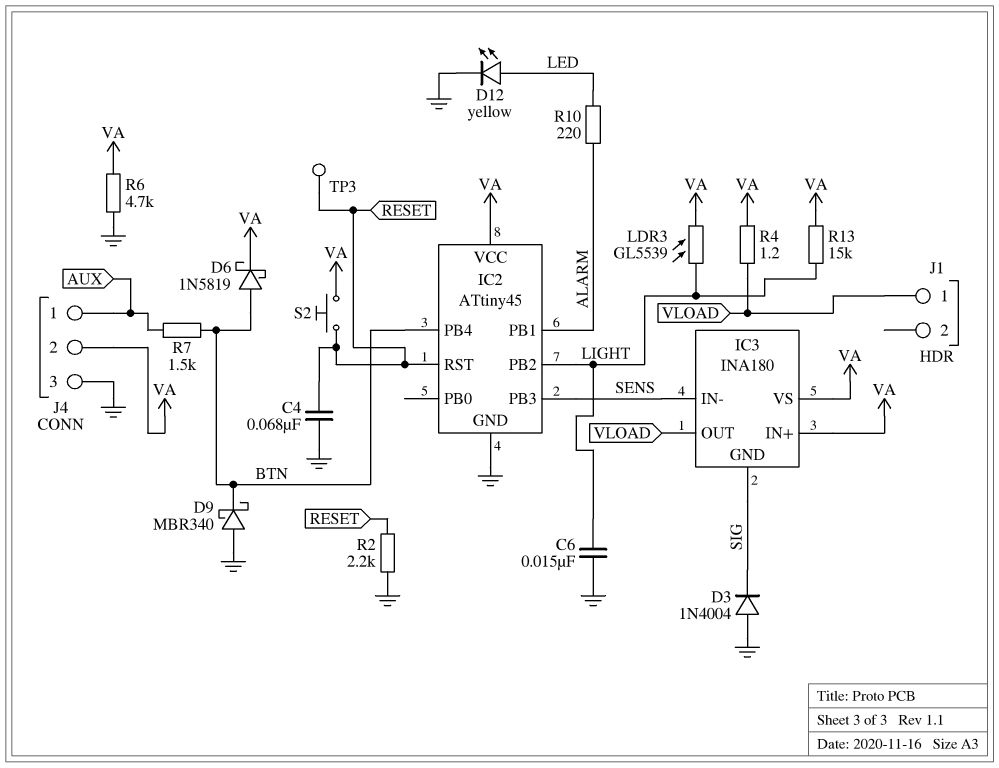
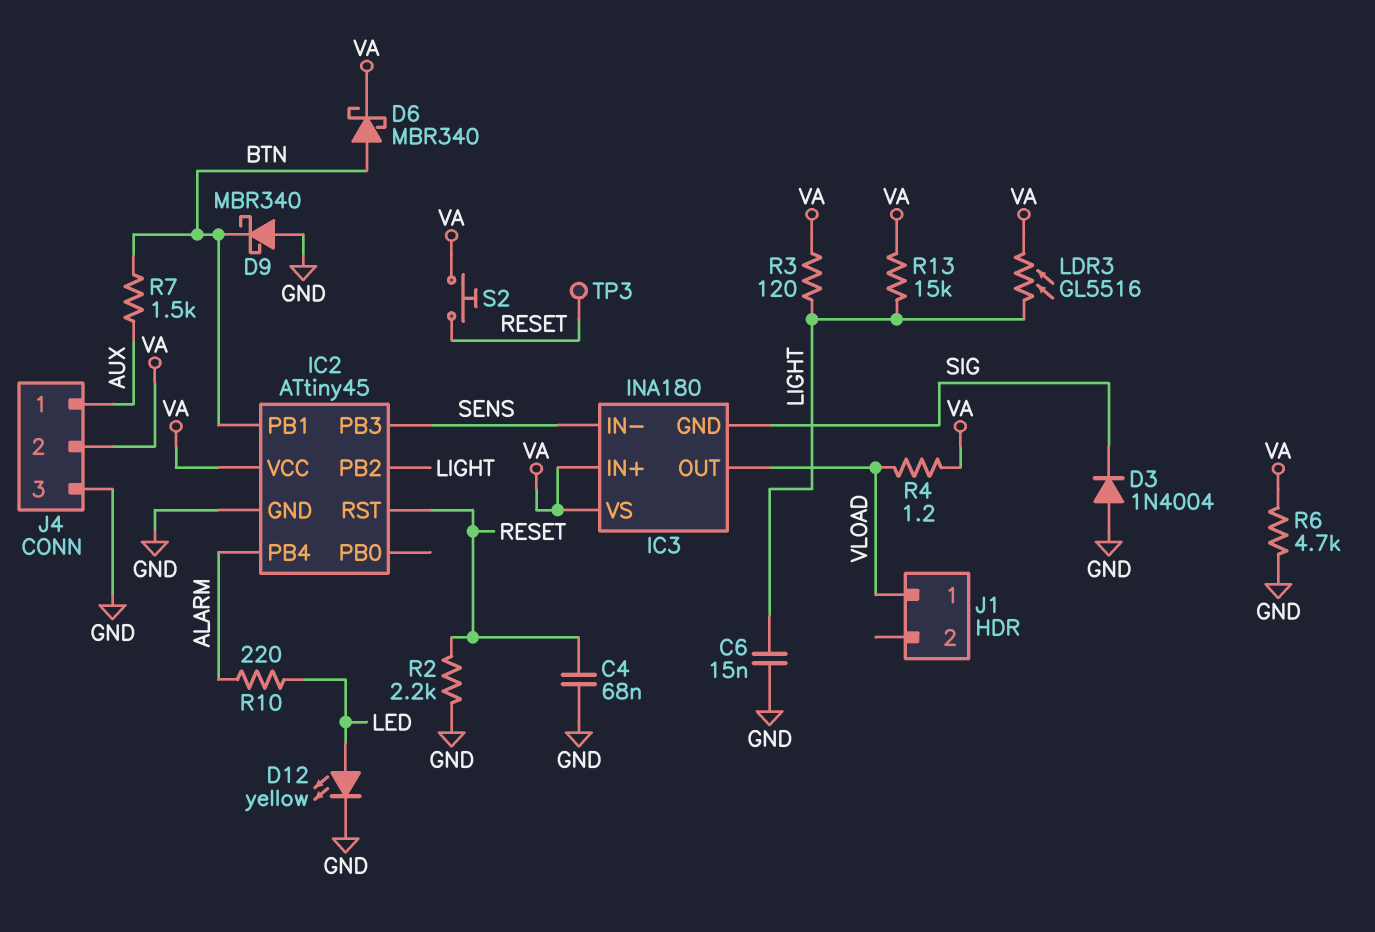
D6: schottky 1N5819 (A BTN, K VA) -> schottky MBR340 (A BTN, K VA)
IC2 pin PB1: ALARM -> BTN
IC2 pin PB4: BTN -> ALARM
LDR3: GL5539 (LIGHT, VA) -> GL5516 (LIGHT, VA)
R3: none -> 120 (LIGHT, VA)

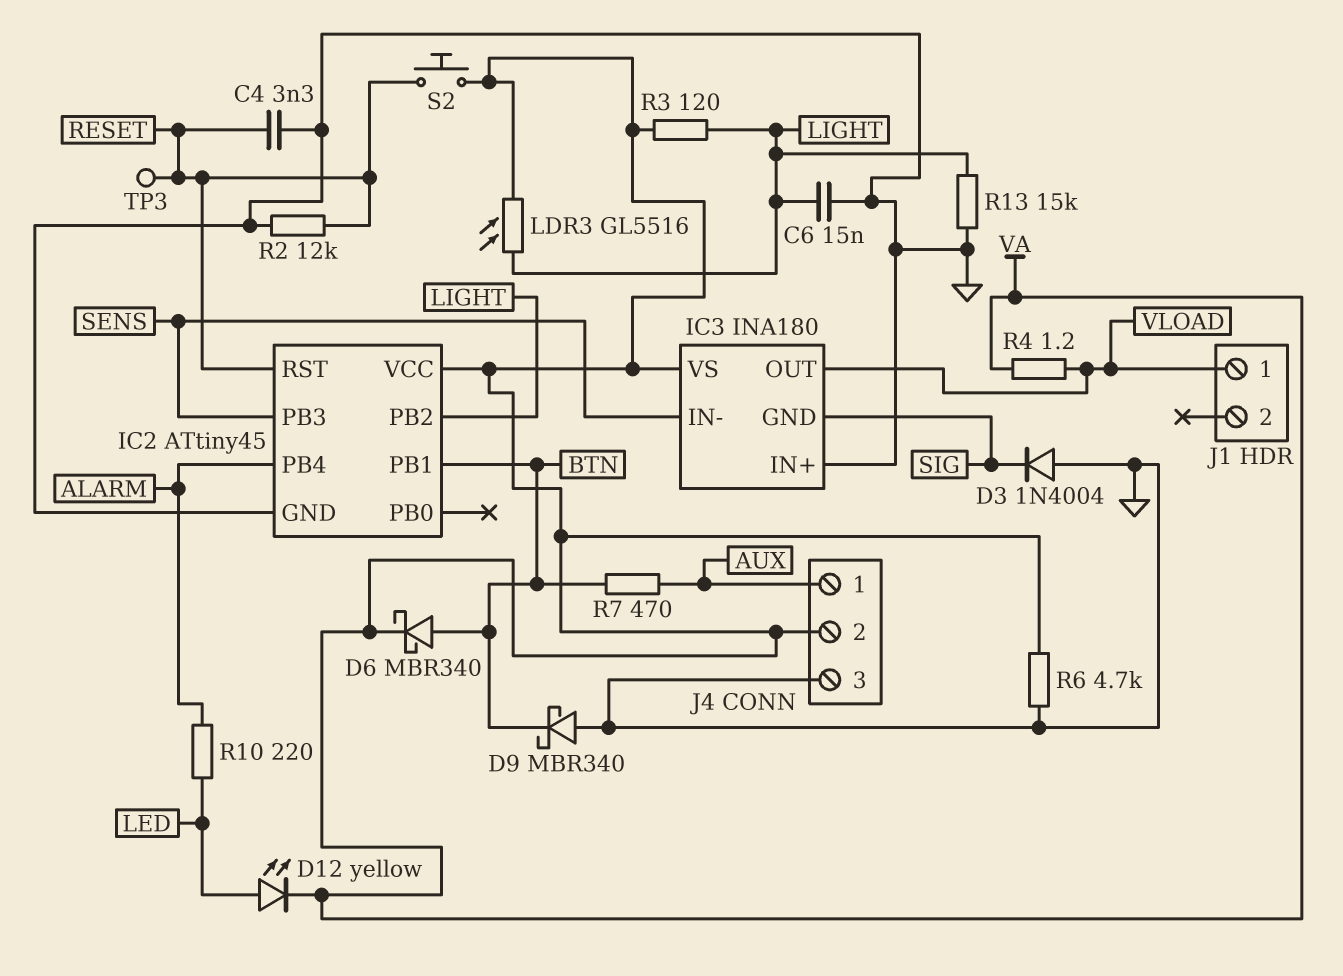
C4: 68nF (GND, RESET) -> 3.3nF (GND, RESET)
D12: LED yellow (A LED, K GND) -> LED yellow (A LED, K VA)
IC3 pin IN+: VA -> GND
R2: 2.2k (GND, RESET) -> 12k (GND, RESET)
R7: 1.5k (AUX, BTN) -> 470 (AUX, BTN)
R13: 15k (LIGHT, VA) -> 15k (GND, LIGHT)

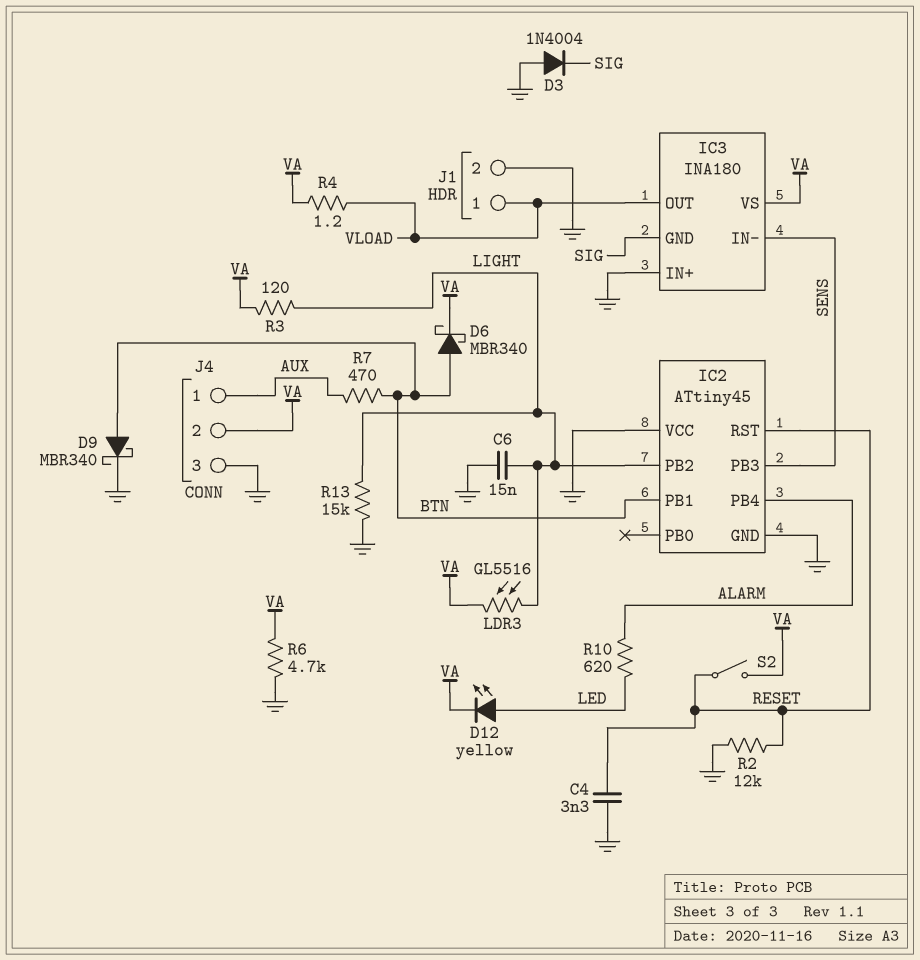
D9: schottky MBR340 (A GND, K BTN) -> schottky MBR340 (A BTN, K GND)
IC2 pin VCC: VA -> GND
J1 pin 2: none -> GND
R10: 220 (ALARM, LED) -> 620 (ALARM, LED)
S2: button (RESET, VA) -> switch (RESET, VA)
TP3: test point (RESET) -> none

